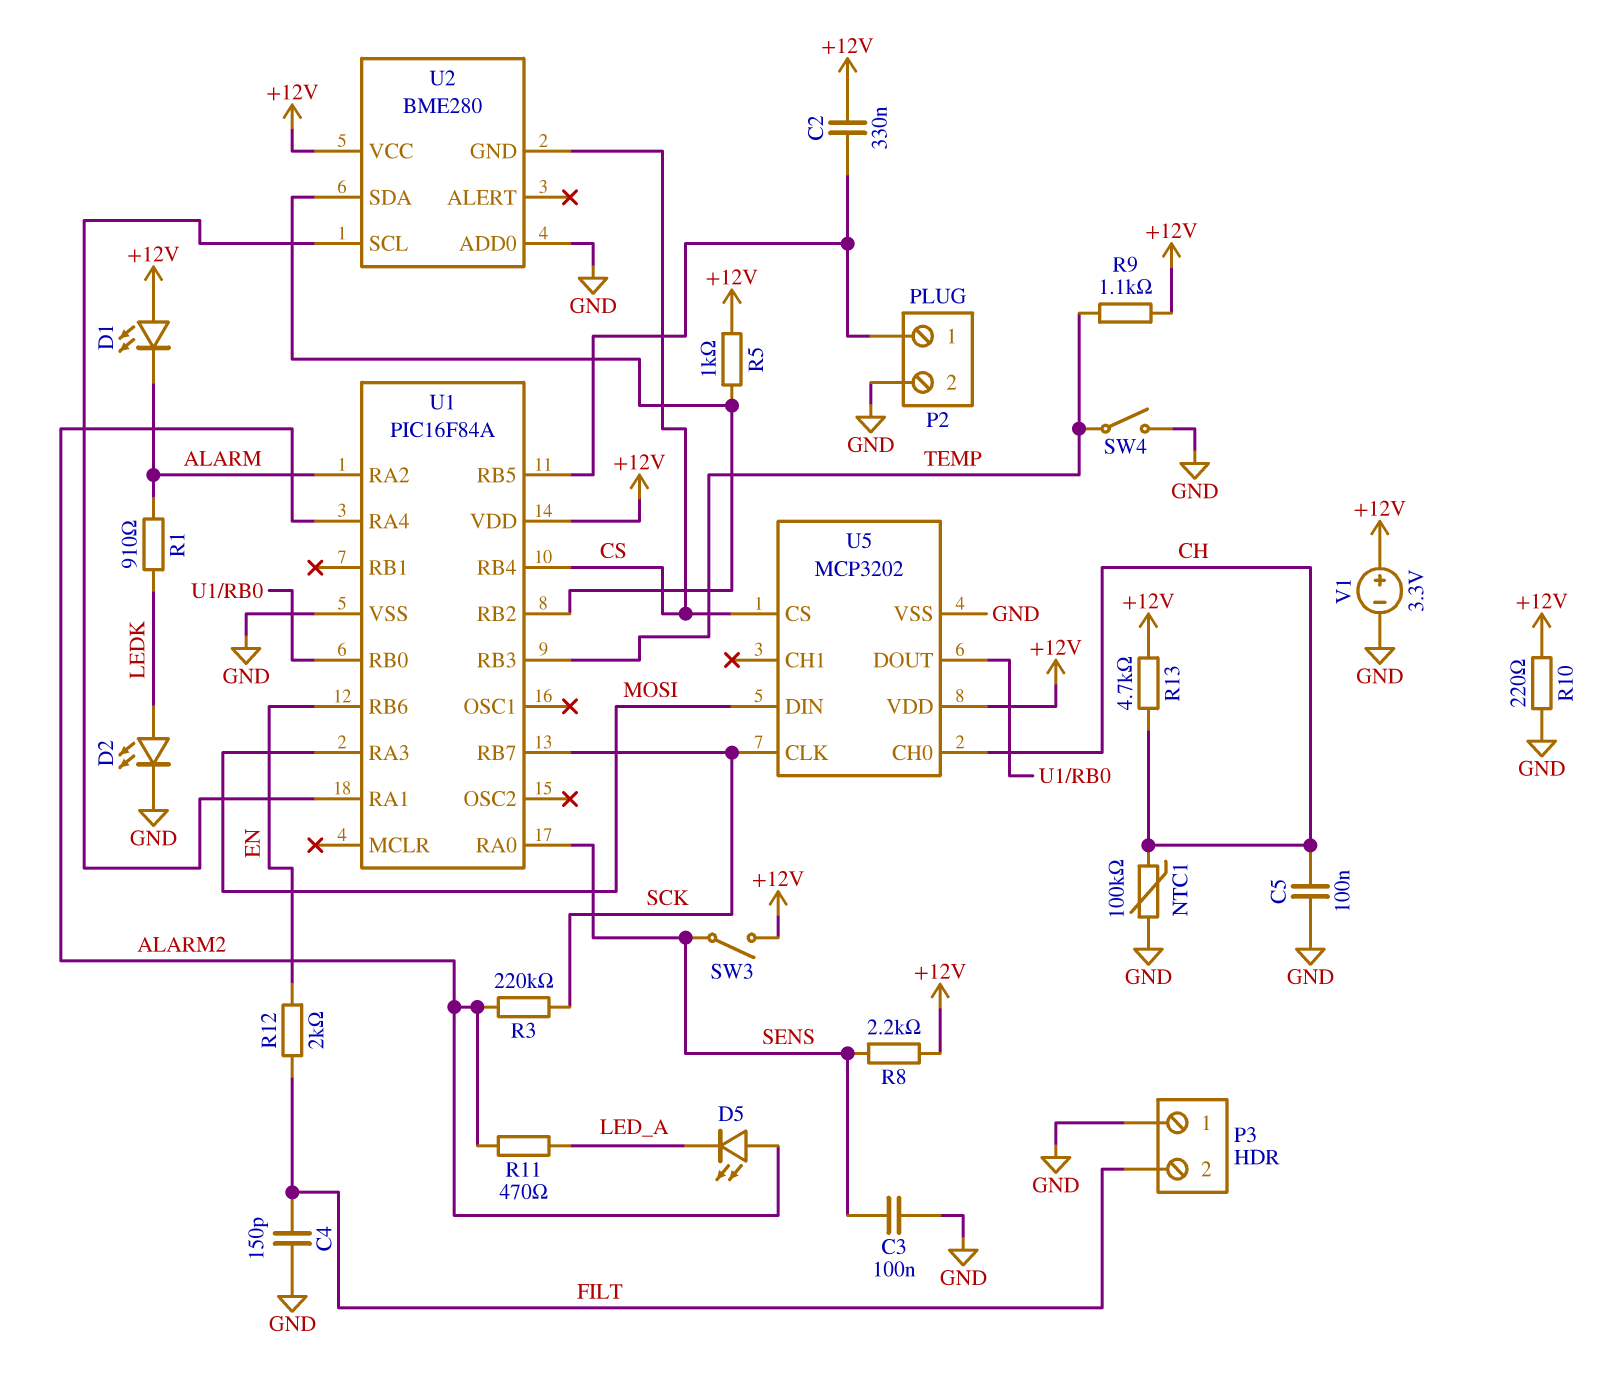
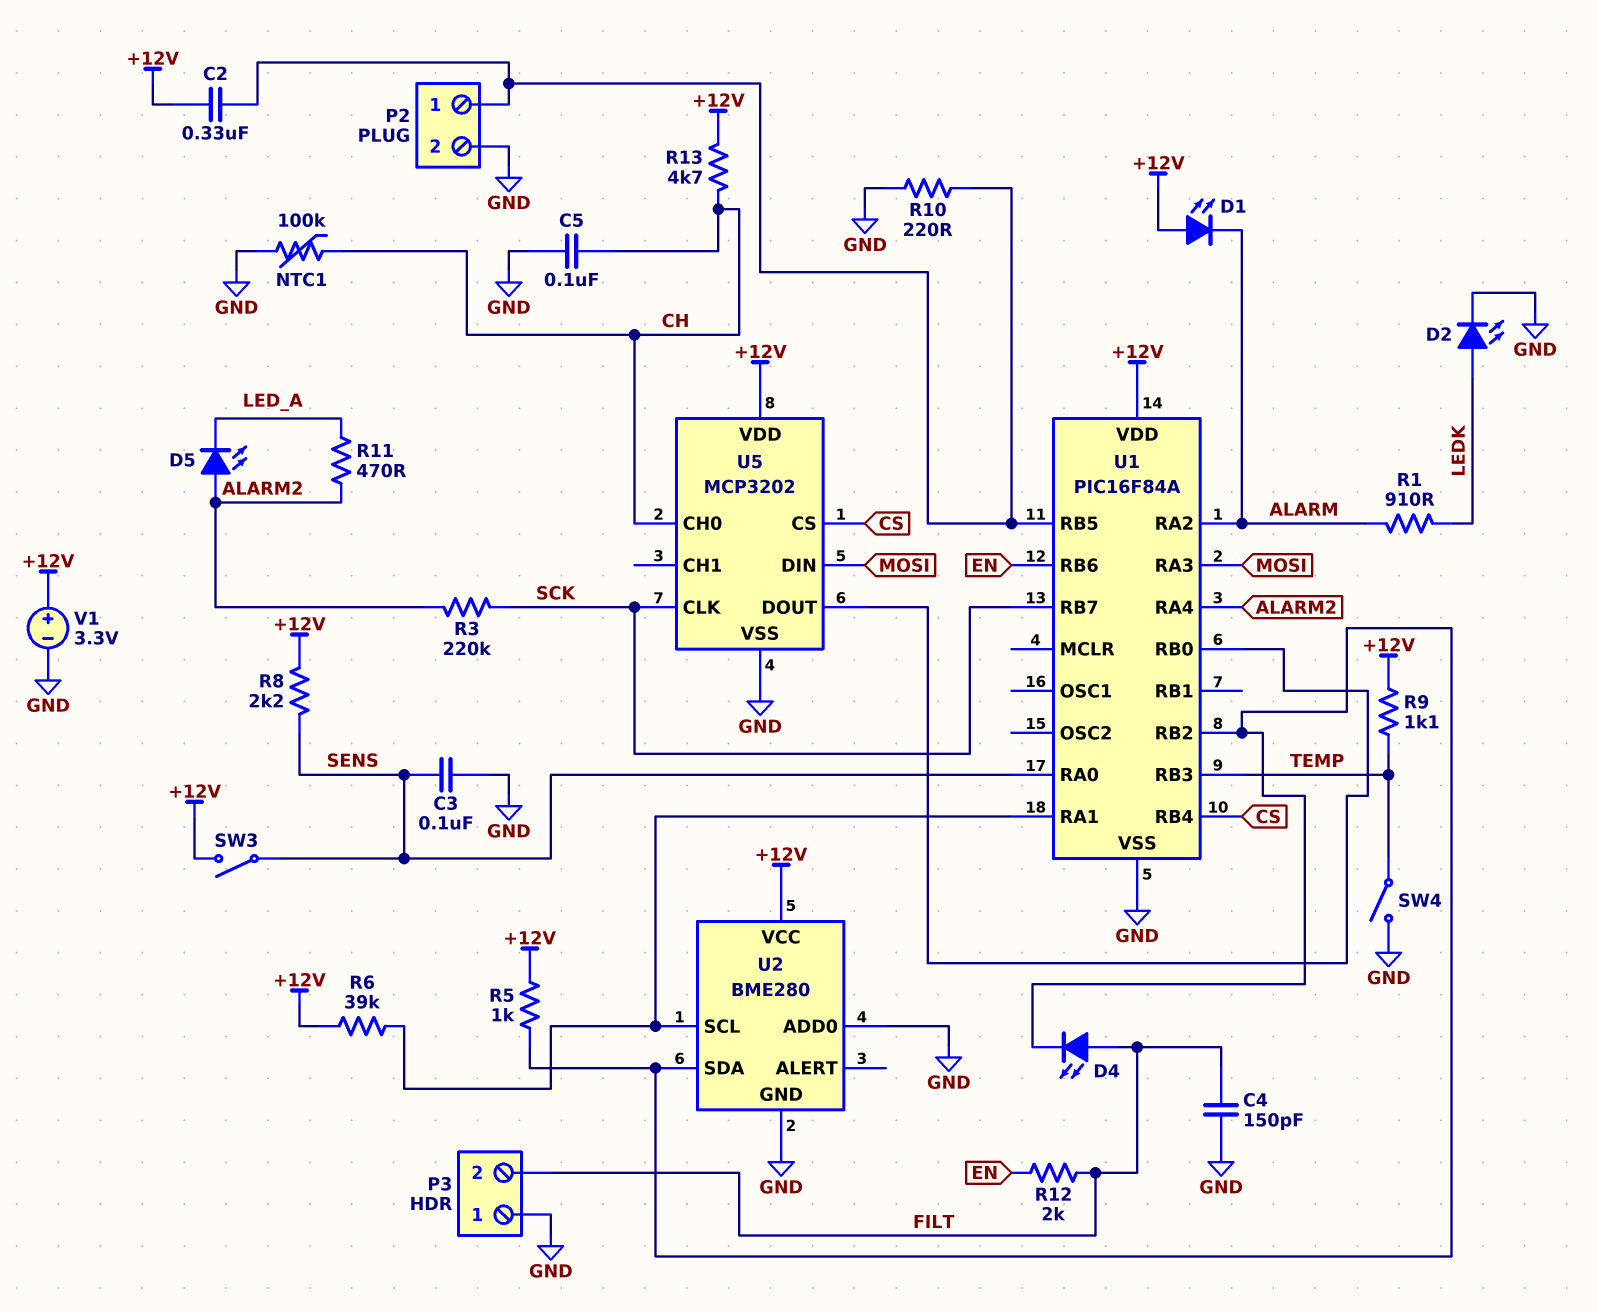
D4: none -> LED (A FILT, K U1/RB2)
R6: none -> 39k (+12V, U1/RA1)
R10: 220 (+12V, GND) -> 220 (GND, P2/1)
U2 pin GND: CS -> GND

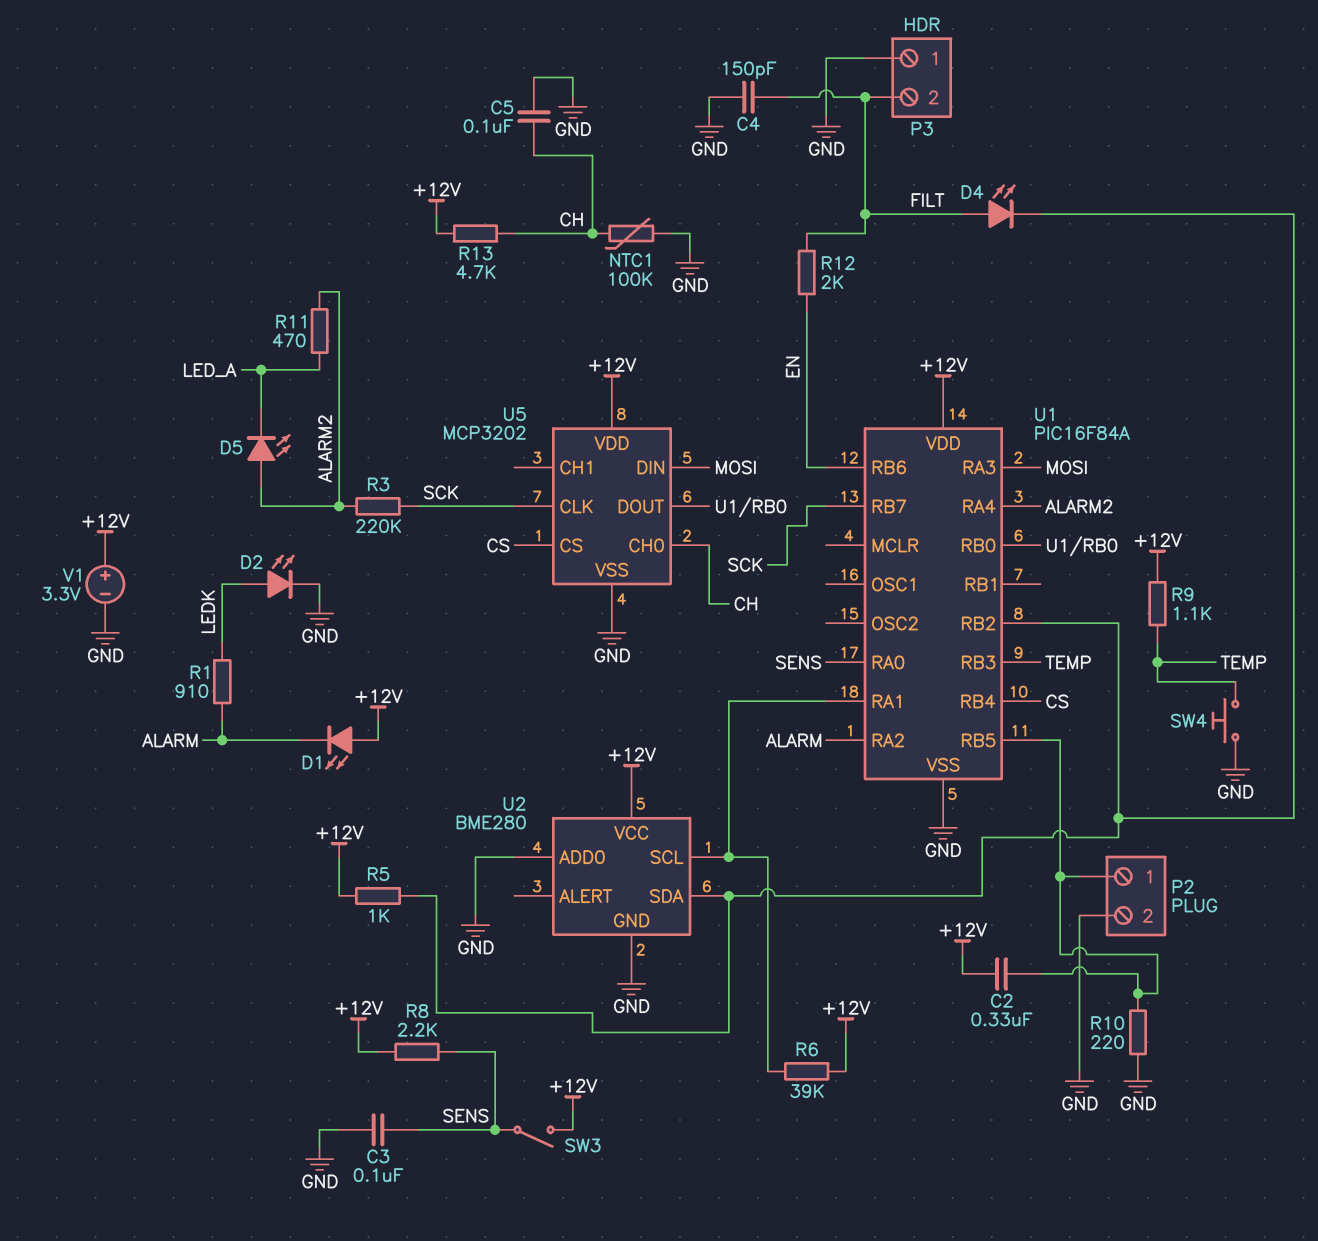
SW4: switch (GND, TEMP) -> button (GND, TEMP)

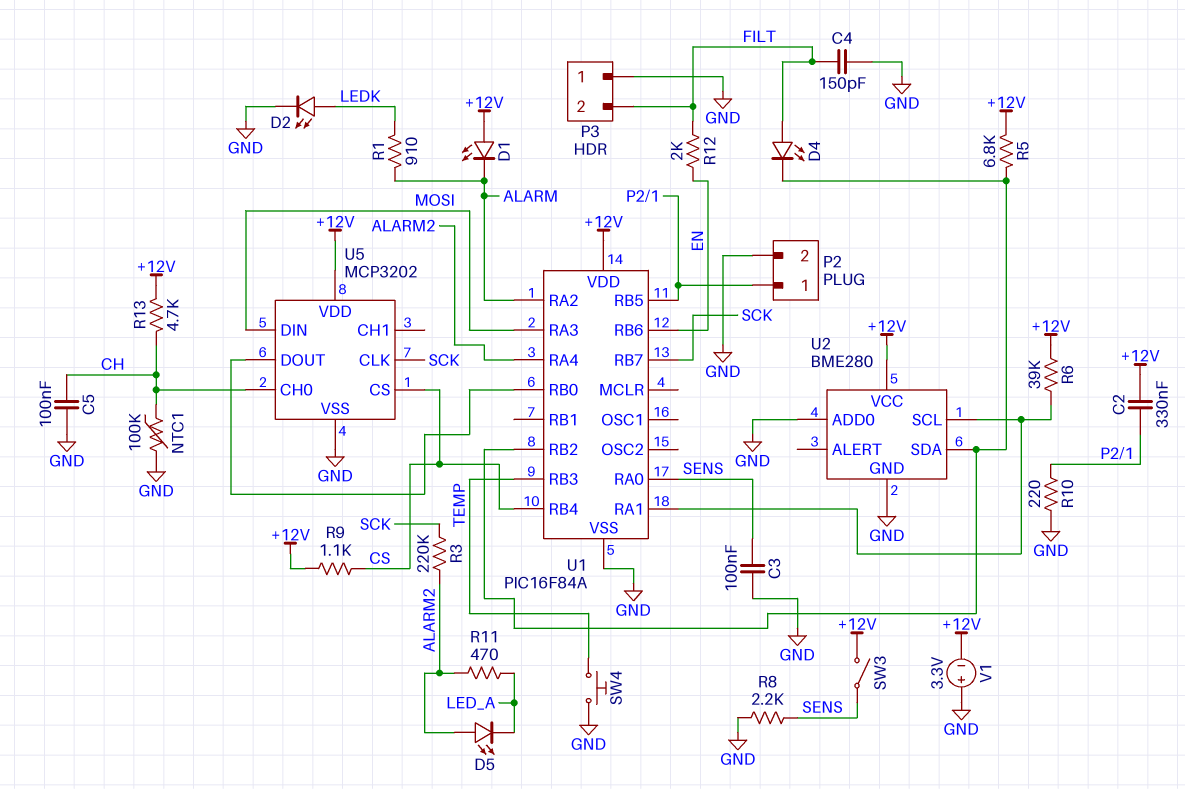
R5: 1k (+12V, U1/RB2) -> 6.8k (+12V, U1/RB2)
R8: 2.2k (+12V, SENS) -> 2.2k (GND, SENS)
R9: 1.1k (+12V, TEMP) -> 1.1k (+12V, CS)
V1: 3.3V (plus +12V, minus GND) -> 3.3V (plus GND, minus +12V)

